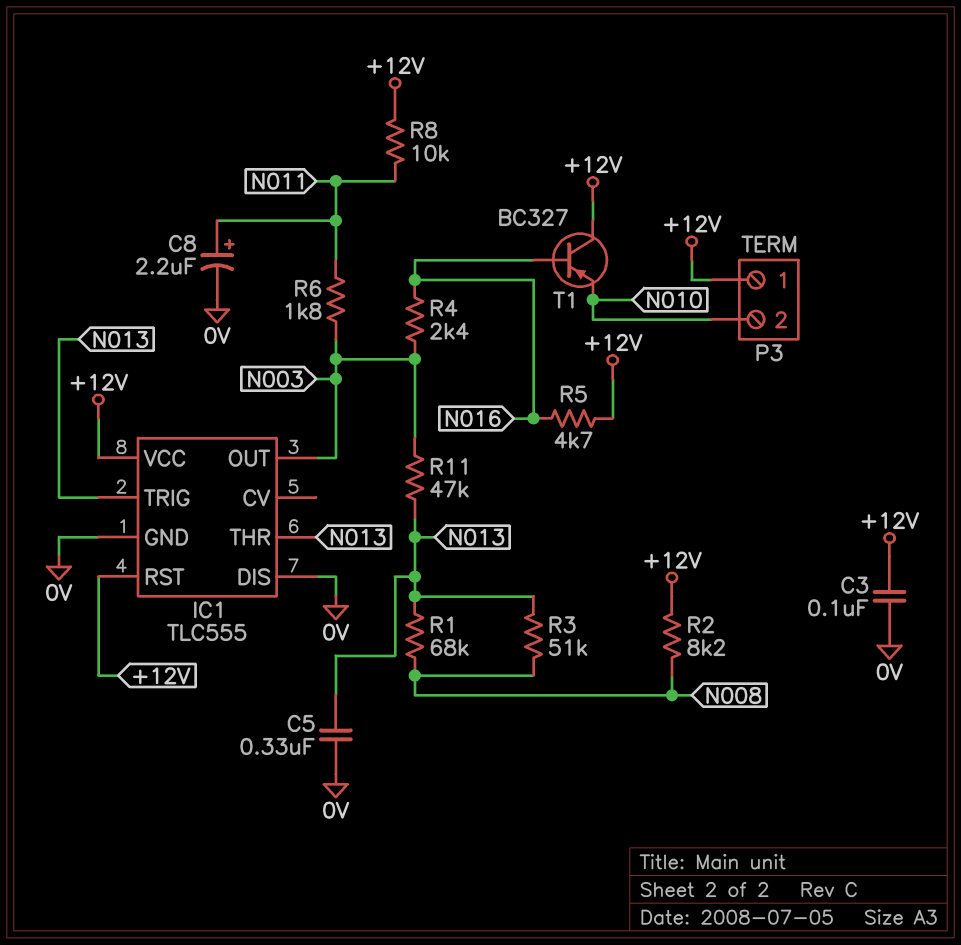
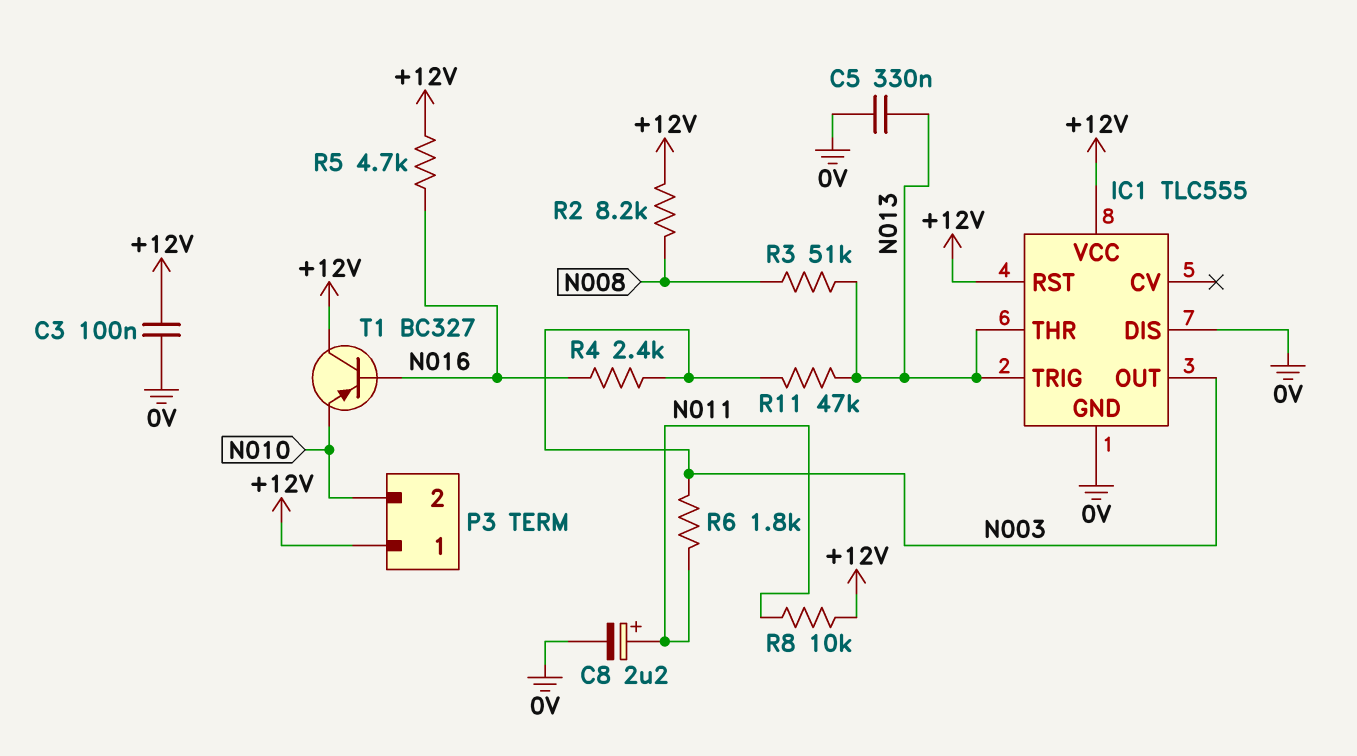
R1: 68k (N008, N013) -> none

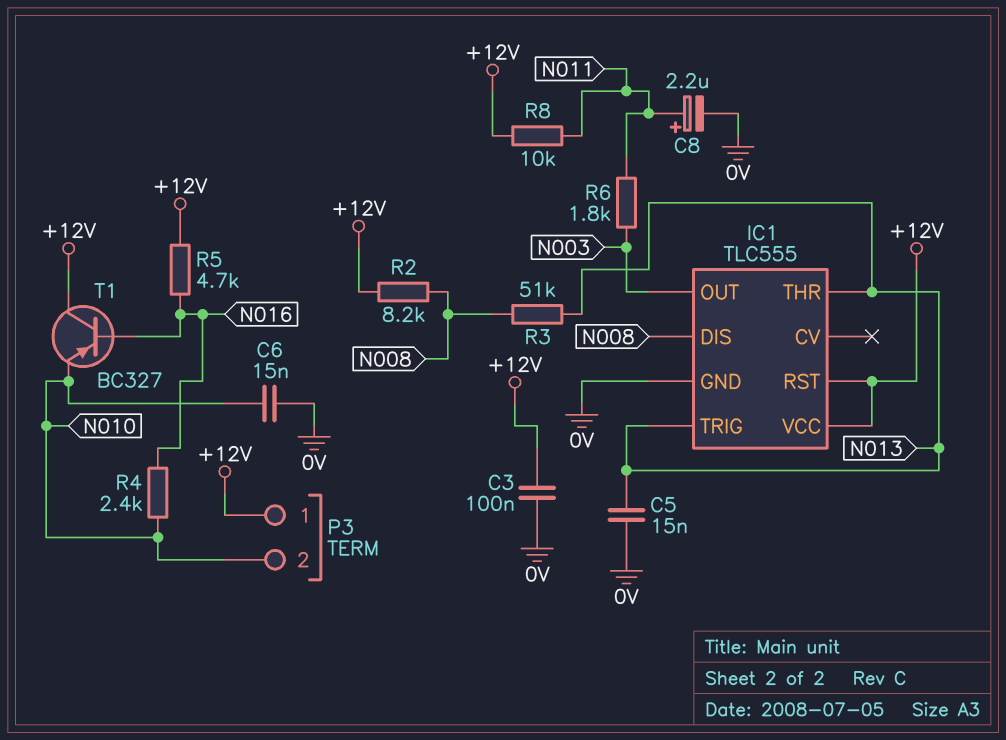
C5: 330nF (0V, N013) -> 15nF (0V, N013)
C6: none -> 15nF (0V, N010)
IC1 pin DIS: 0V -> N008
R4: 2.4k (N003, N016) -> 2.4k (N010, N016)
R11: 47k (N003, N013) -> none

